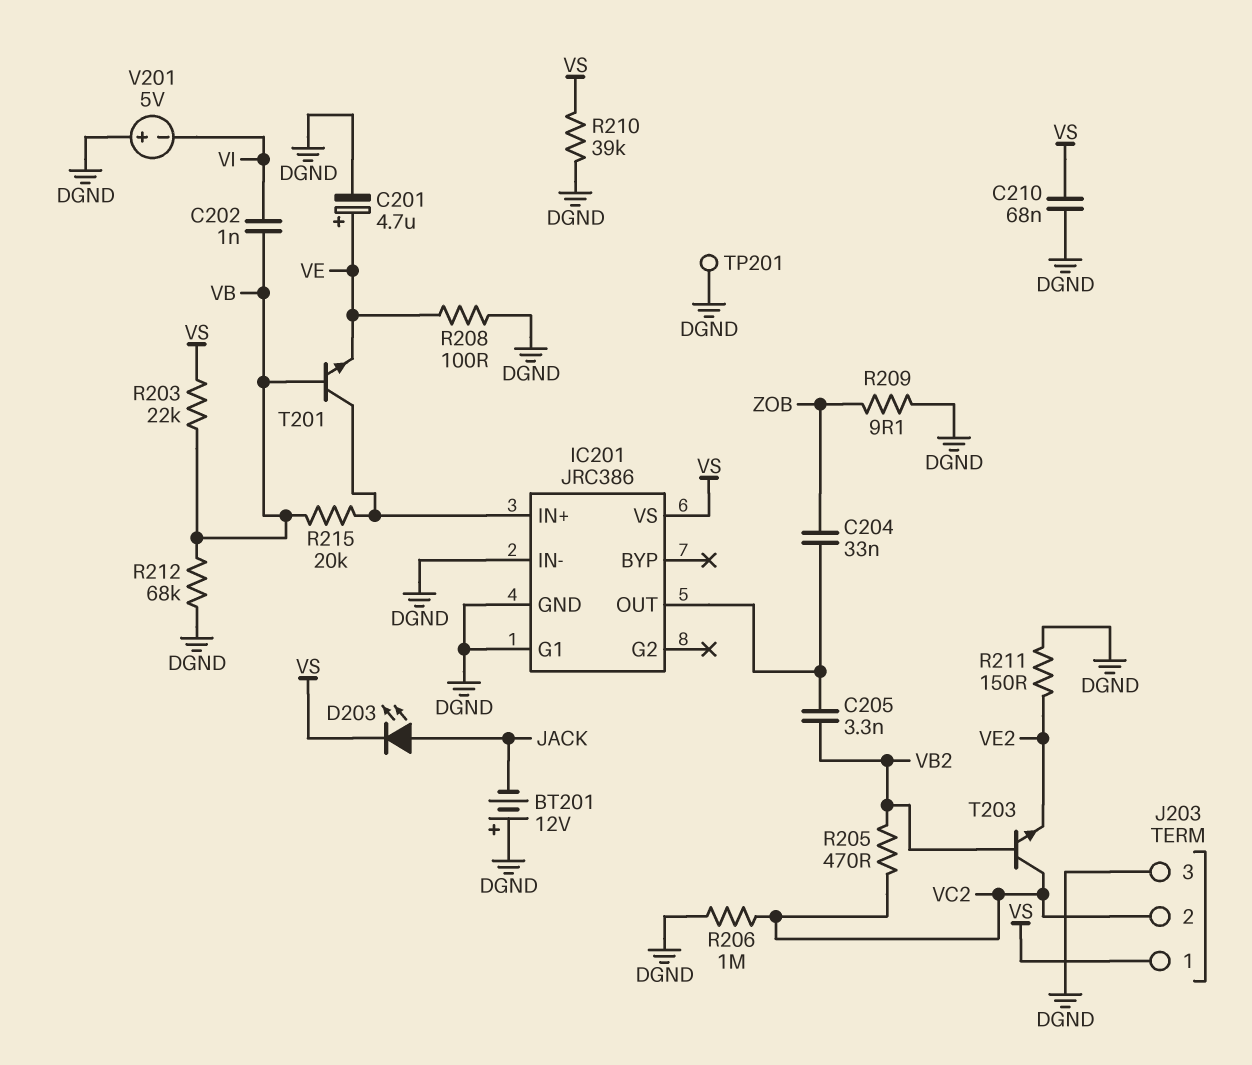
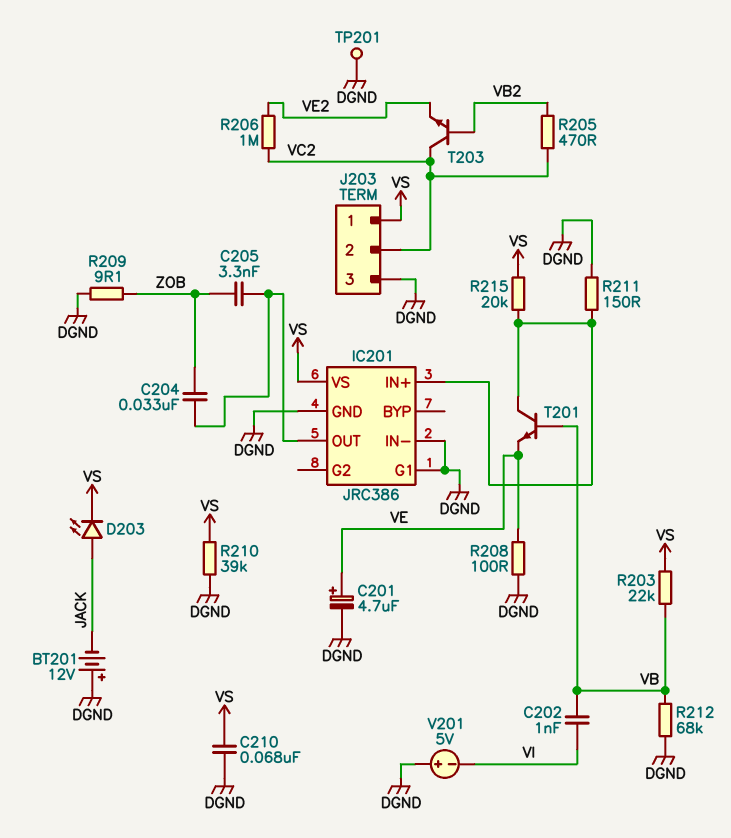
C205: 3.3nF (IC201/OUT, VB2) -> 3.3nF (IC201/OUT, ZOB)
R206: 1M (DGND, VC2) -> 1M (VC2, VE2)
R211: 150 (DGND, VE2) -> 150 (DGND, IC201/IN+)
R215: 20k (IC201/IN+, VB) -> 20k (IC201/IN+, VS)

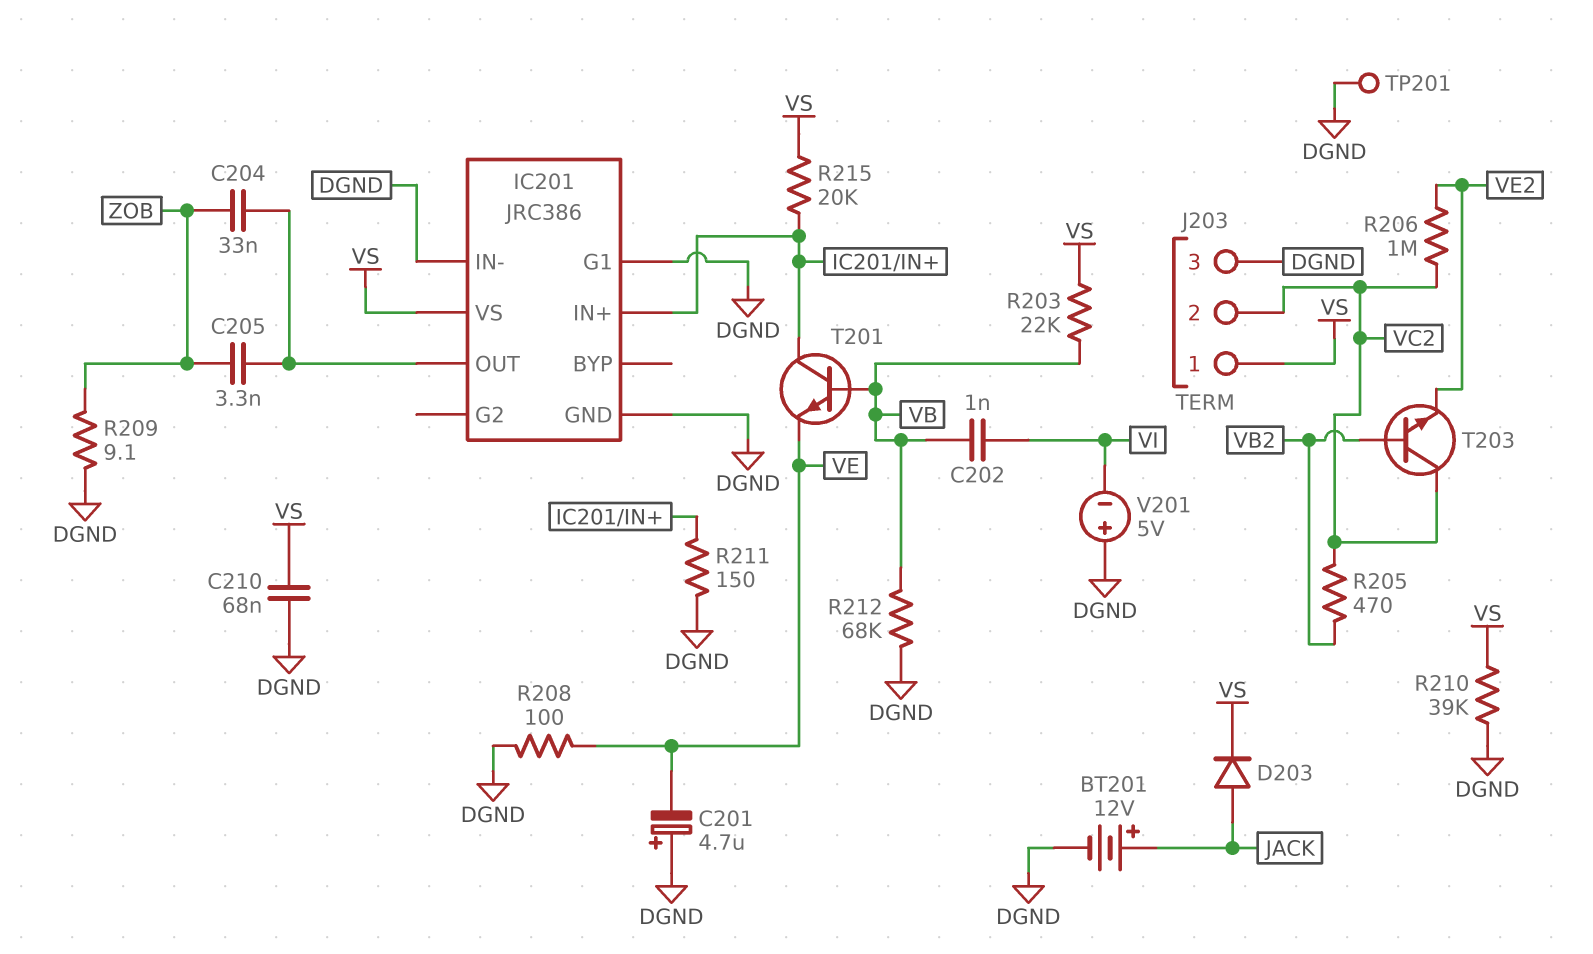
BT201: 12V (plus DGND, minus JACK) -> 12V (plus JACK, minus DGND)
C201: 4.7uF (plus VE, minus DGND) -> 4.7uF (plus DGND, minus VE)
D203: LED (A JACK, K VS) -> diode (A JACK, K VS)

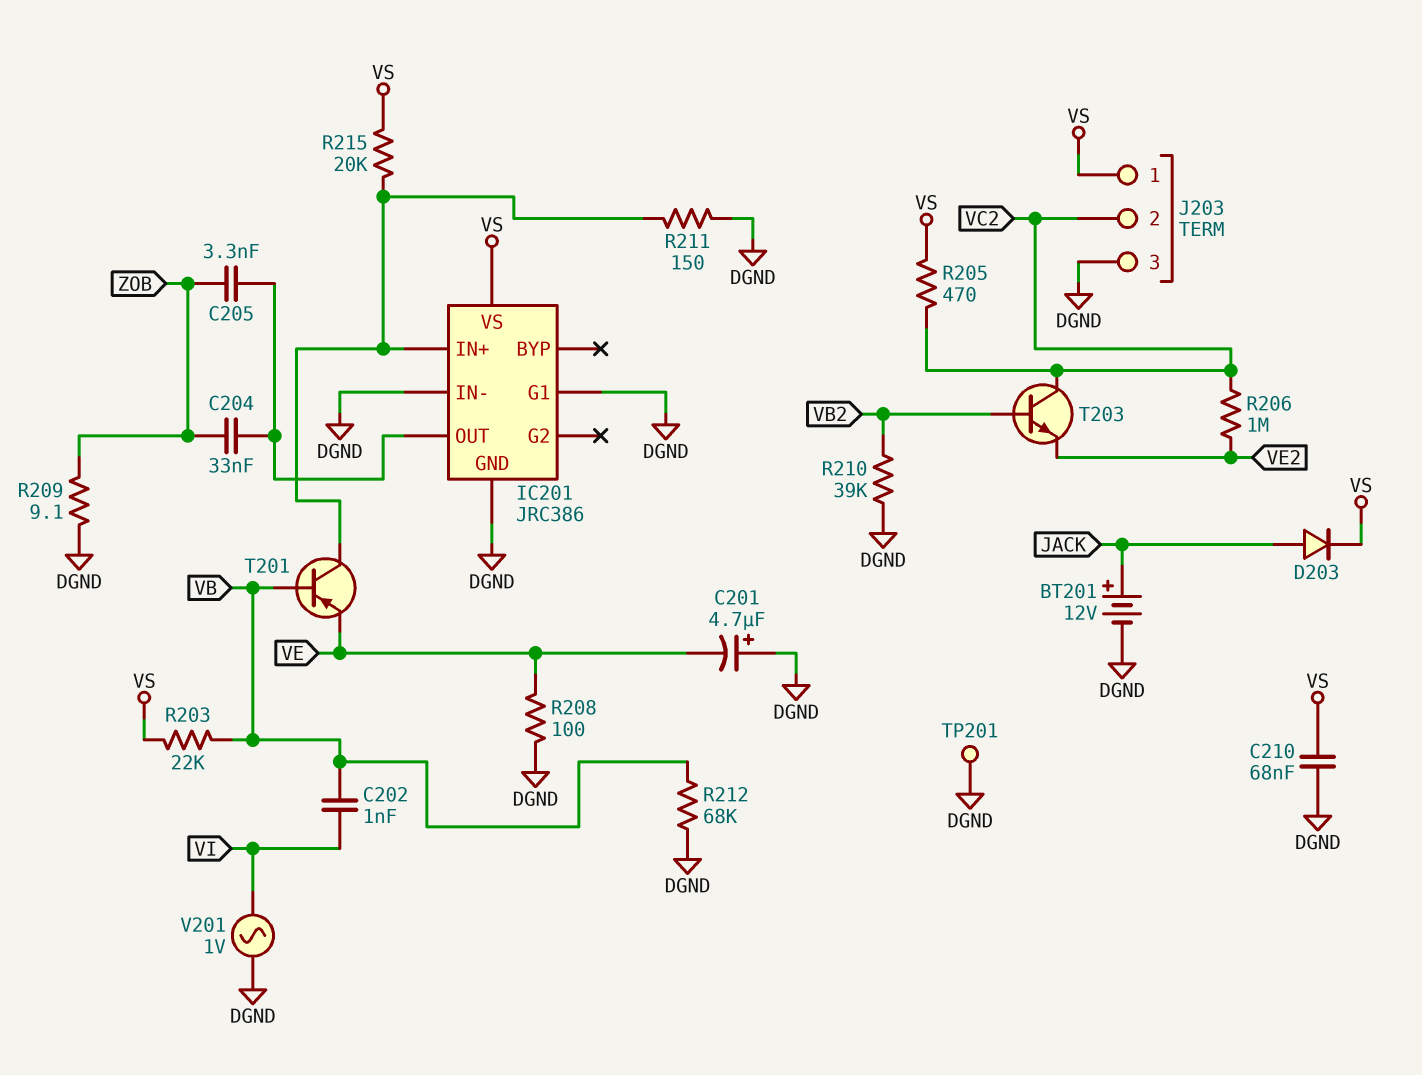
R205: 470 (VB2, VC2) -> 470 (VC2, VS)
R210: 39k (DGND, VS) -> 39k (DGND, VB2)
T201: NPN (B VB, C IC201/IN+, E VE) -> PNP (B VB, C IC201/IN+, E VE)
V201: 5V (plus DGND, minus VI) -> AC 1V (DGND, VI)

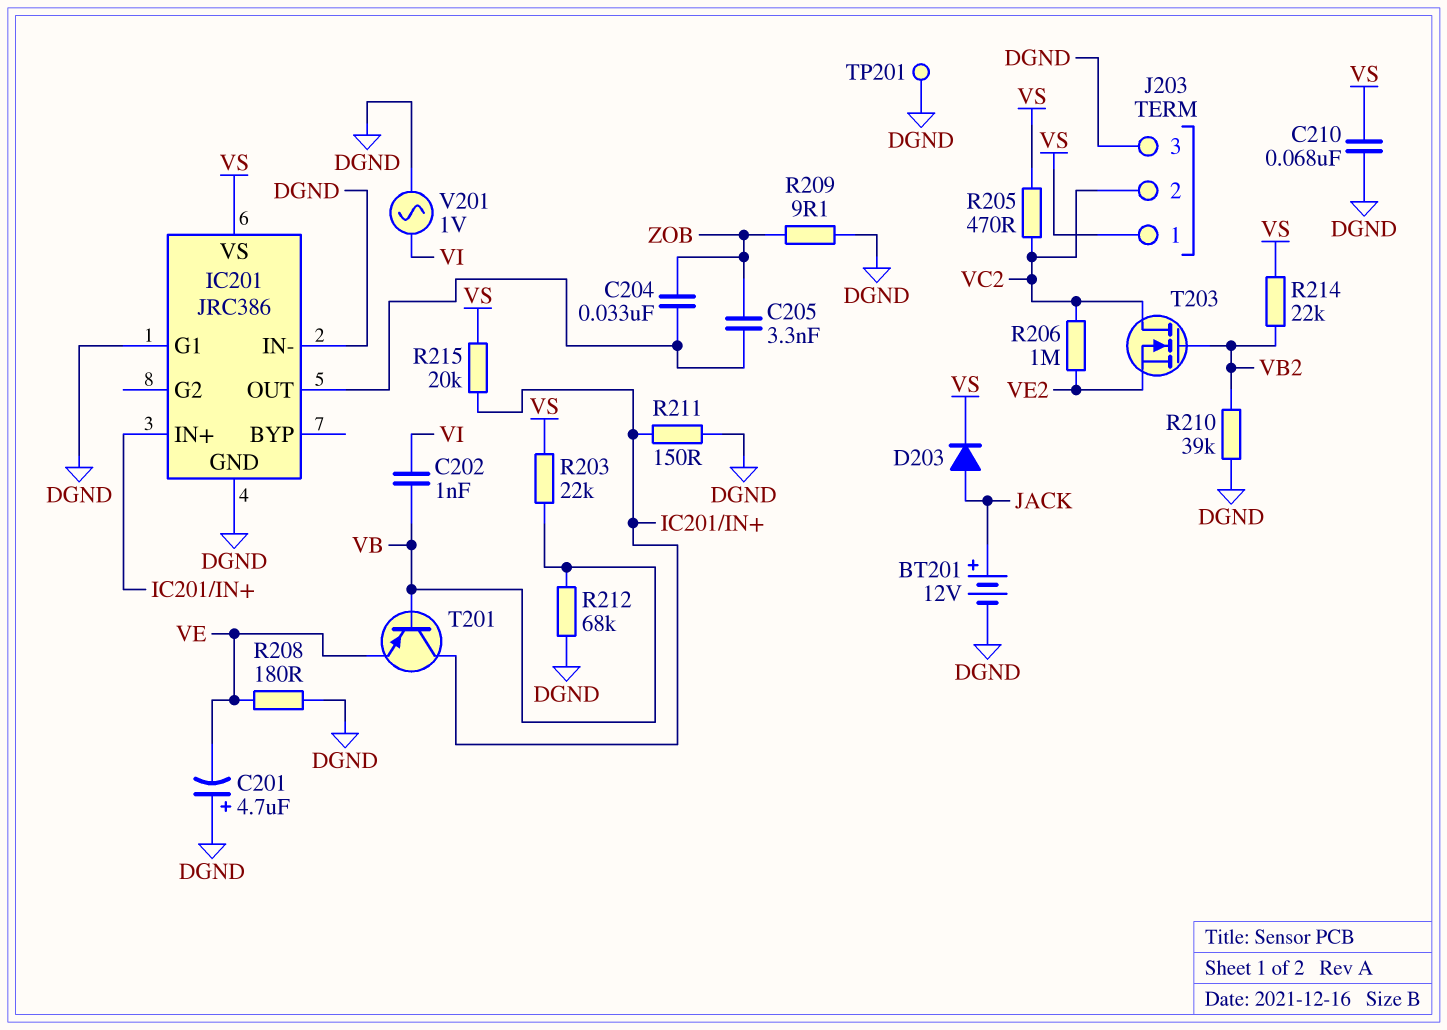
R208: 100 (DGND, VE) -> 180 (DGND, VE)
R214: none -> 22k (VB2, VS)
T203: NPN (B VB2, C VC2, E VE2) -> NMOS (G VB2, D VC2, S VE2)

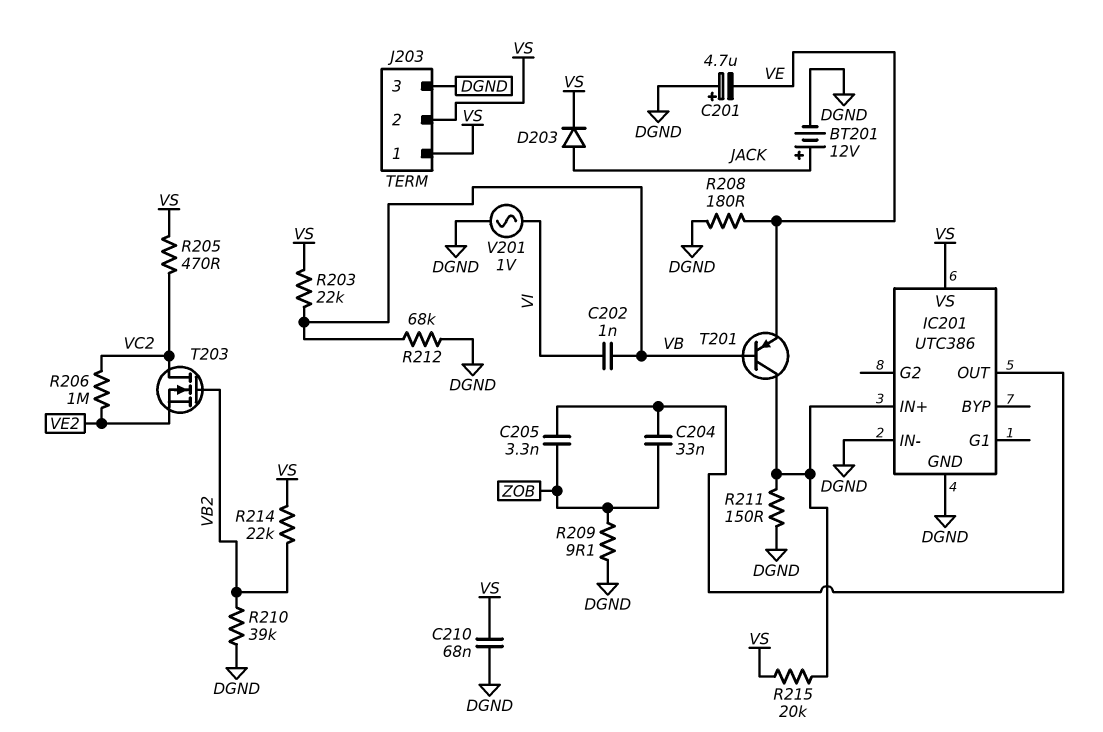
IC201: JRC386 -> UTC386
IC201 pin G1: DGND -> none
J203 pin 2: VC2 -> VS
TP201: test point (DGND) -> none

